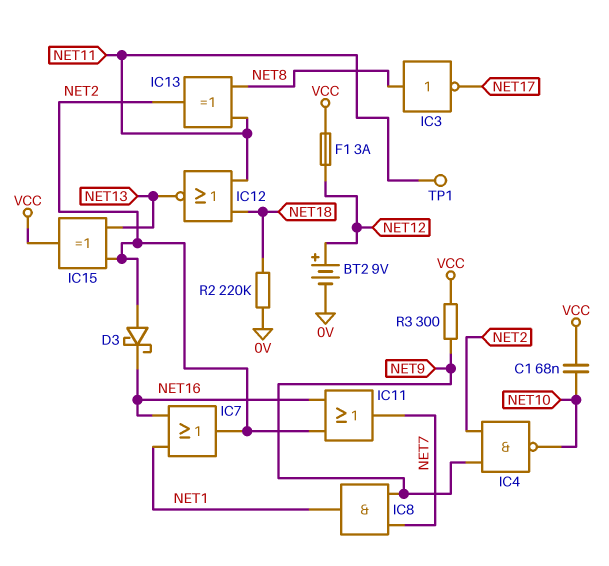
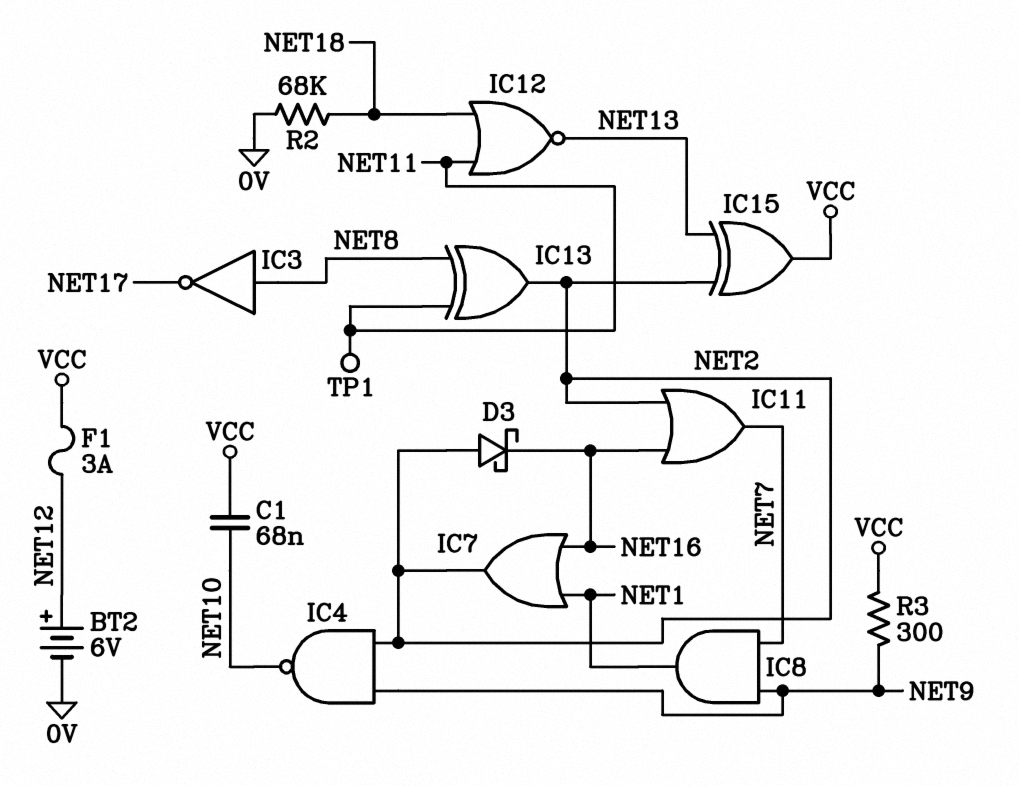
BT2: 9V (plus NET12, minus 0V) -> 6V (plus NET12, minus 0V)
R2: 220k (0V, NET18) -> 68k (0V, NET18)

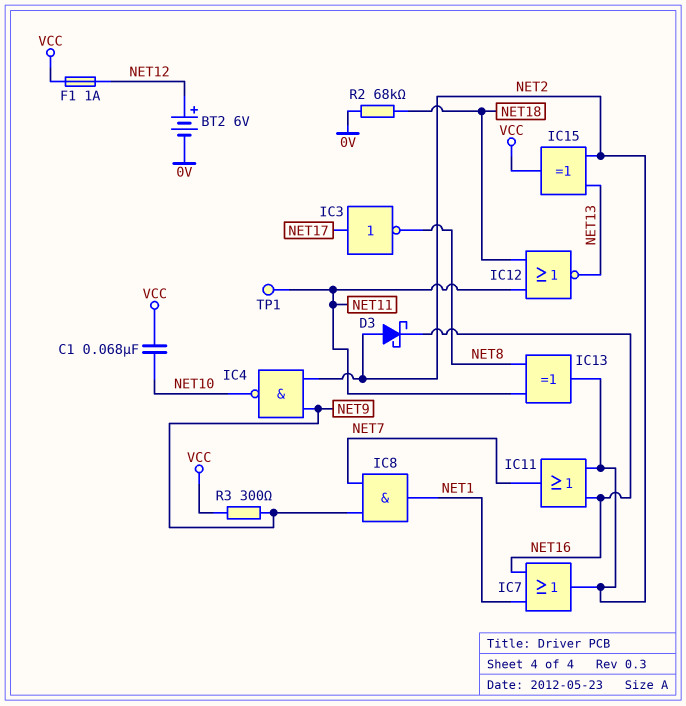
F1: 3A (NET12, VCC) -> 1A (NET12, VCC)
IC3: NOT (in NET8, out NET17) -> NOT (in NET17, out NET8)

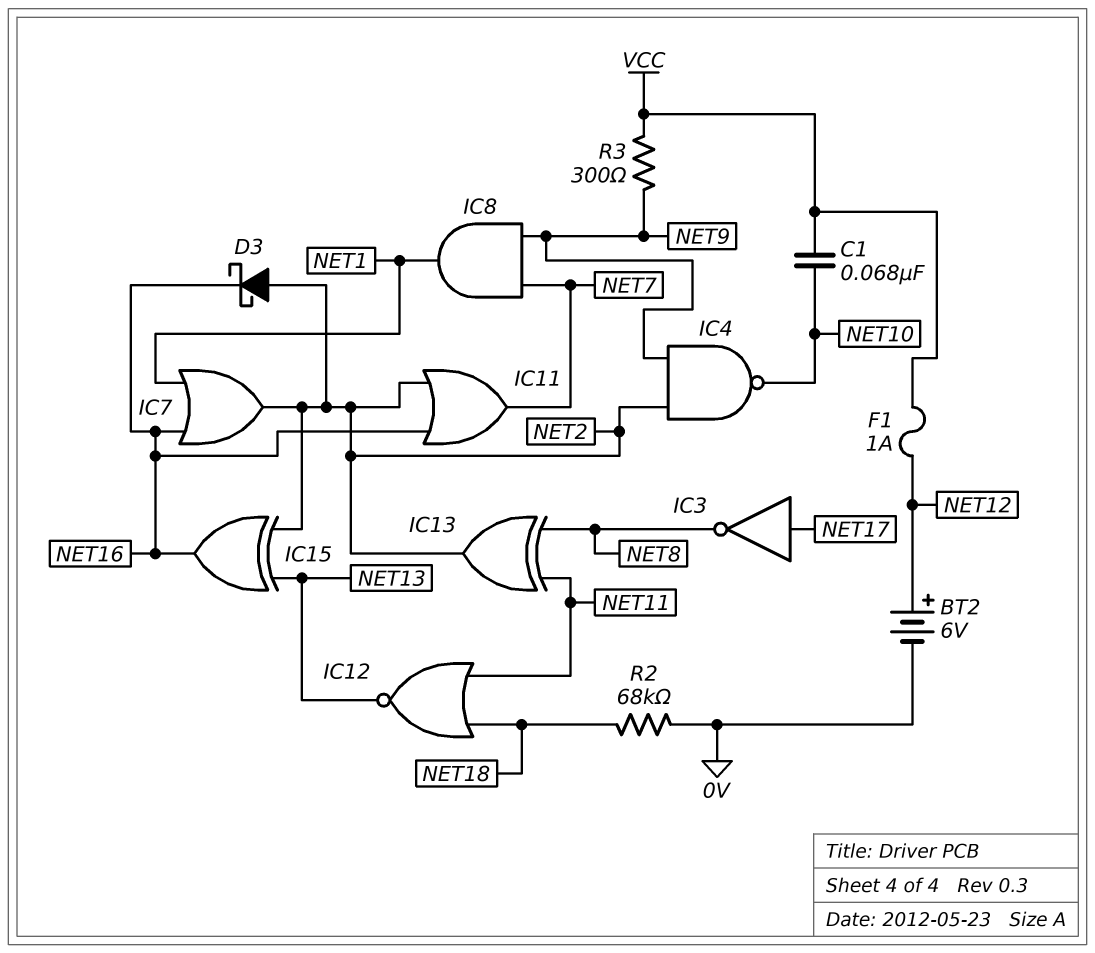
IC15: XOR (in NET2, in NET13, out VCC) -> XOR (in NET2, in NET13, out NET16)
TP1: test point (NET11) -> none

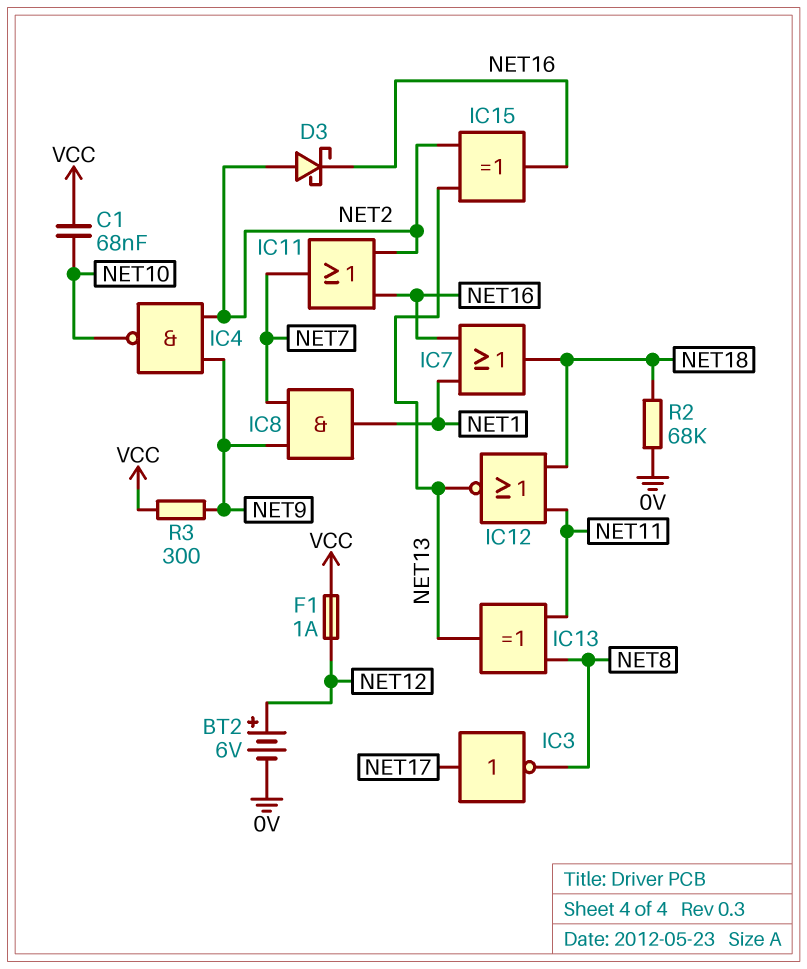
IC7: OR (in NET1, in NET16, out NET2) -> OR (in NET1, in NET16, out NET18)
IC13: XOR (in NET8, in NET11, out NET2) -> XOR (in NET8, in NET11, out NET13)

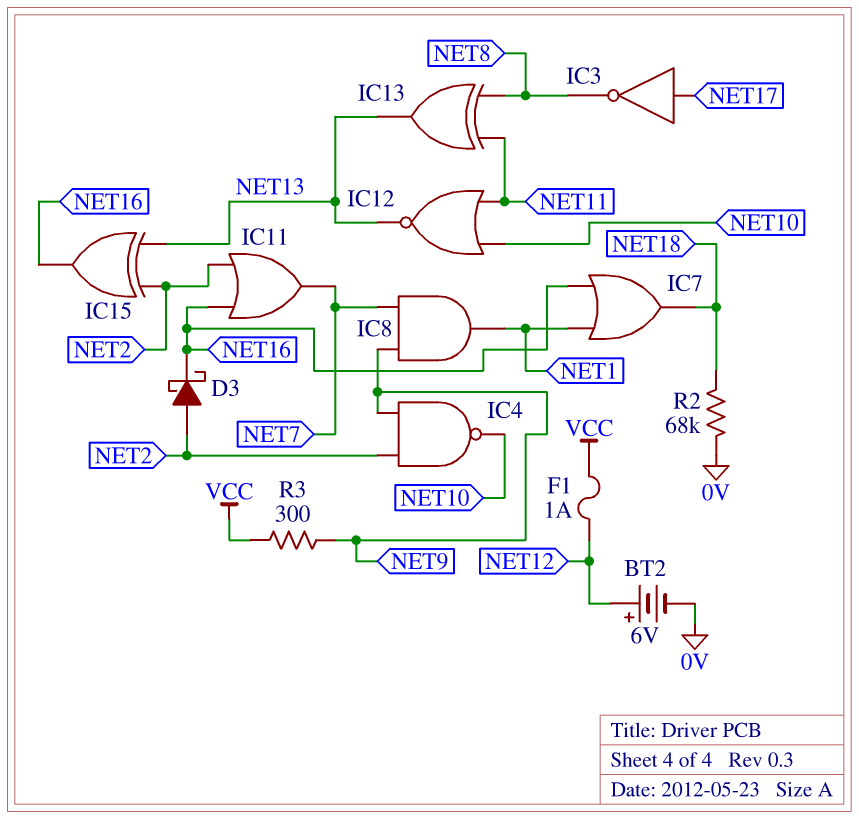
C1: 68nF (NET10, VCC) -> none
IC12: NOR (in NET11, in NET18, out NET13) -> NOR (in NET10, in NET11, out NET13)

